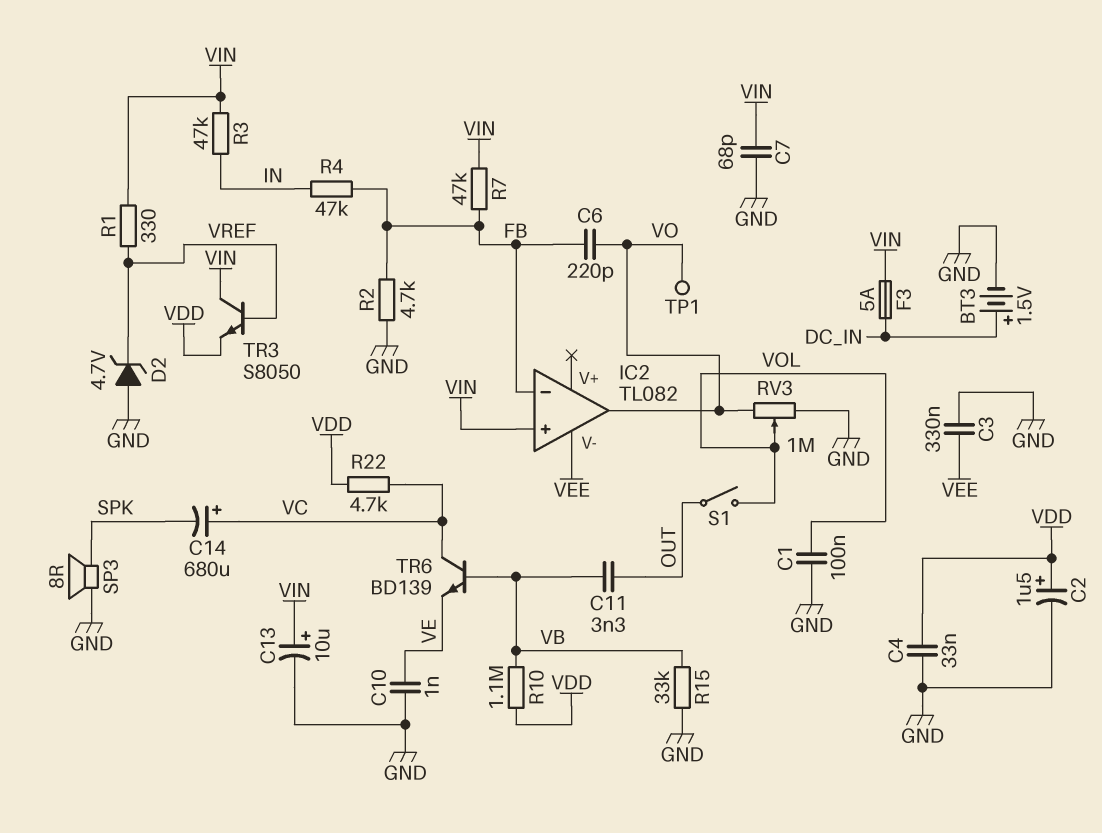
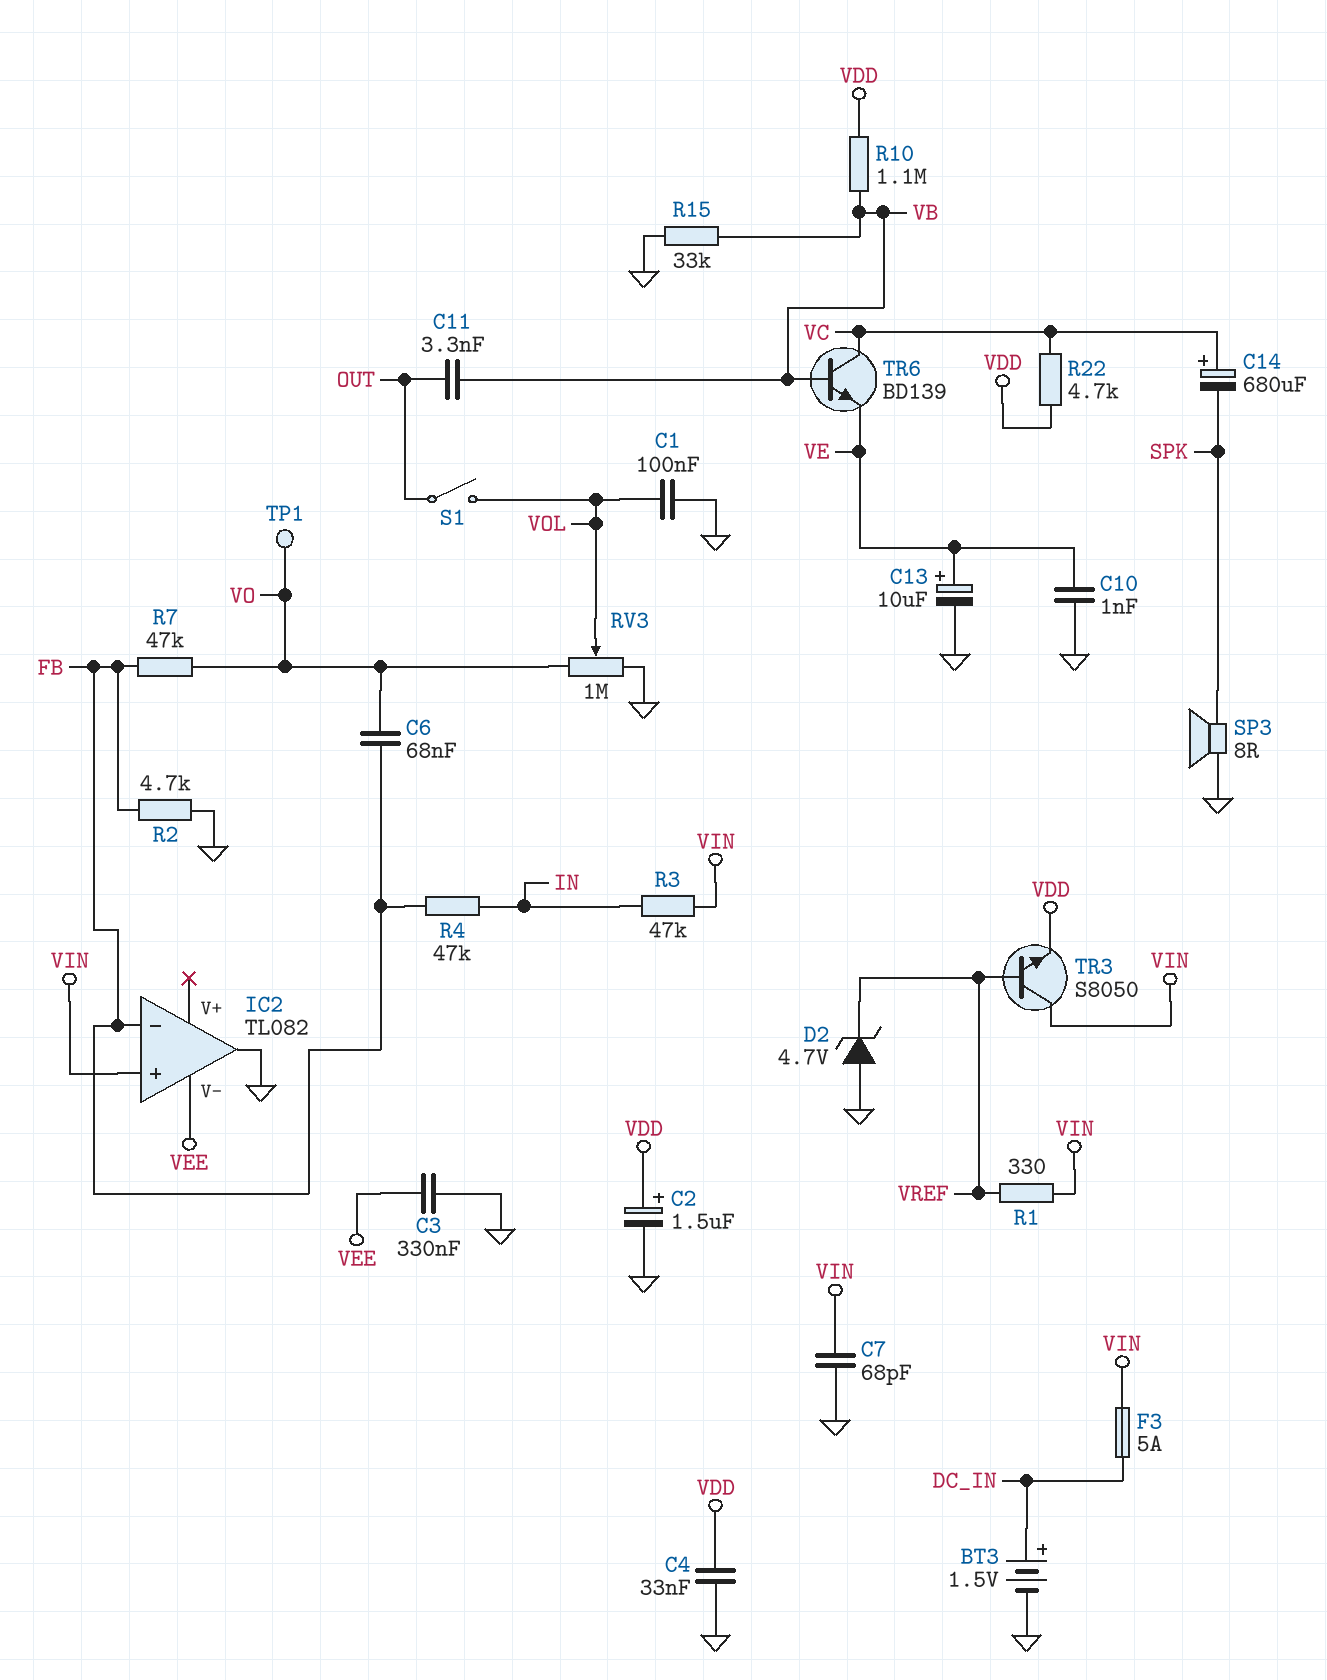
C6: 220pF (FB, VO) -> 68nF (FB, VO)
C13: 10uF (plus VIN, minus GND) -> 10uF (plus VE, minus GND)
IC2 pin out: VO -> GND
R7: 47k (FB, VIN) -> 47k (FB, VO)

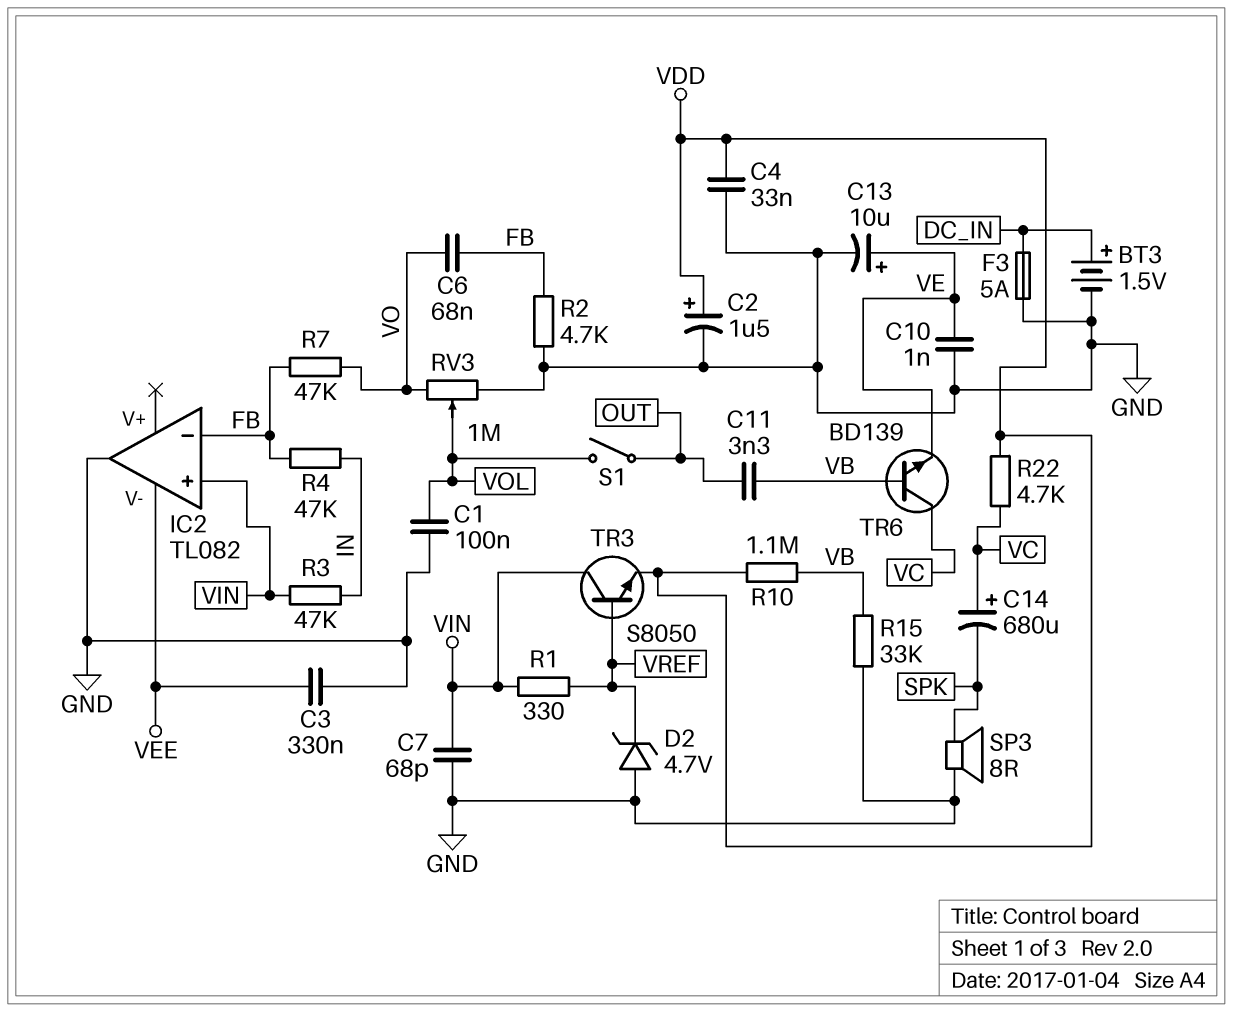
F3: 5A (DC_IN, VIN) -> 5A (DC_IN, GND)
TP1: test point (VO) -> none

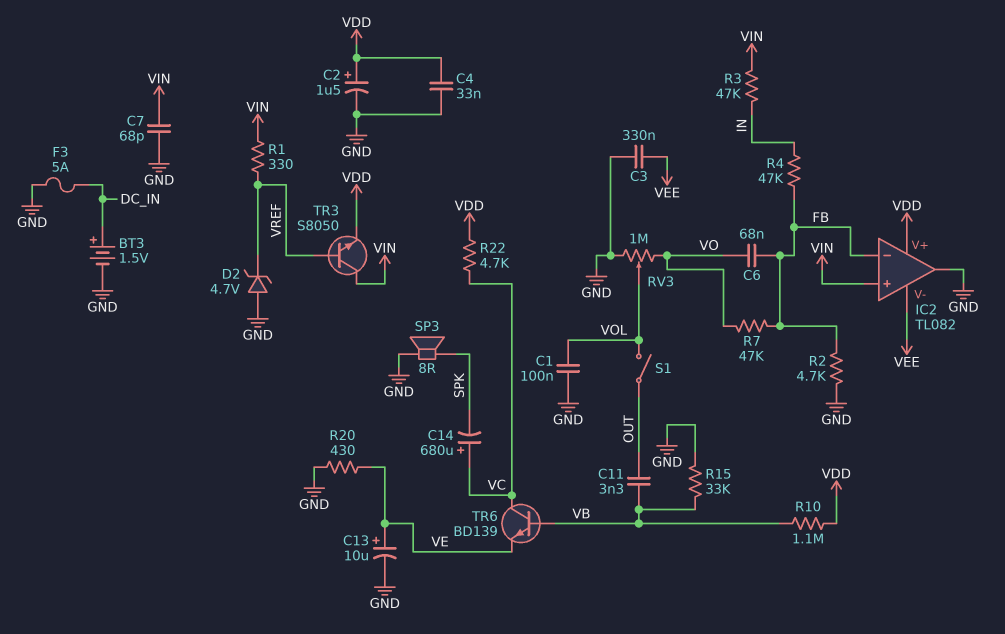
C10: 1nF (GND, VE) -> none
IC2 pin V+: none -> VDD
R20: none -> 430 (GND, VE)

